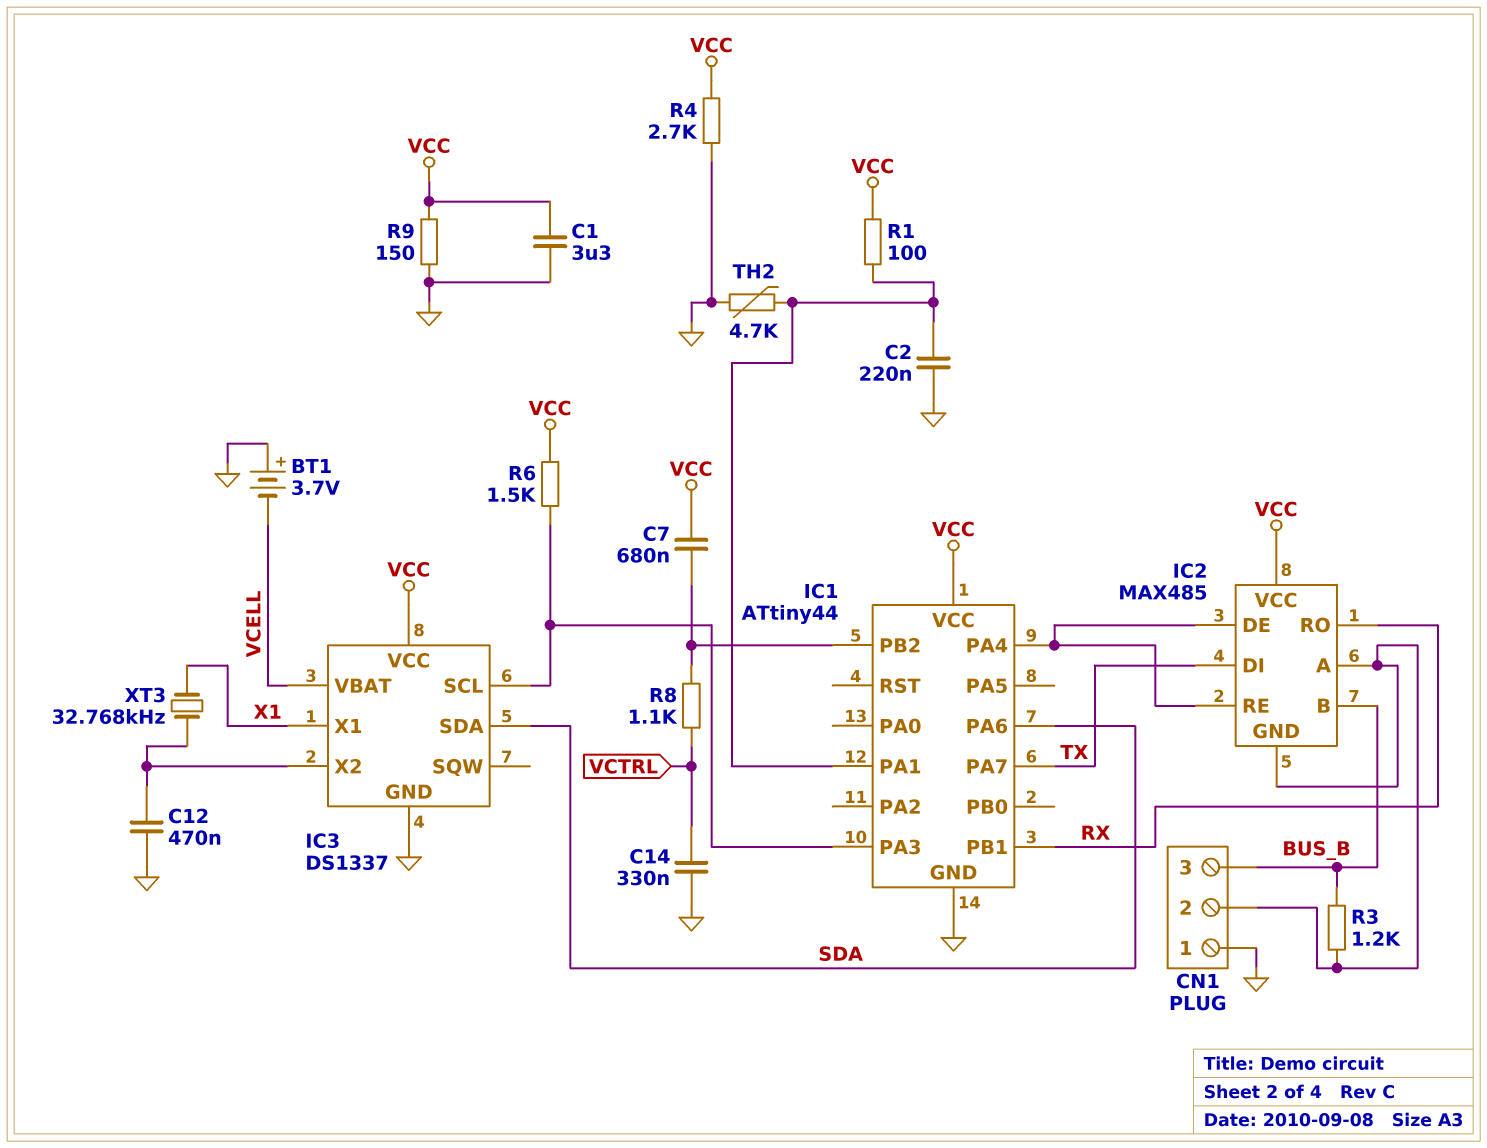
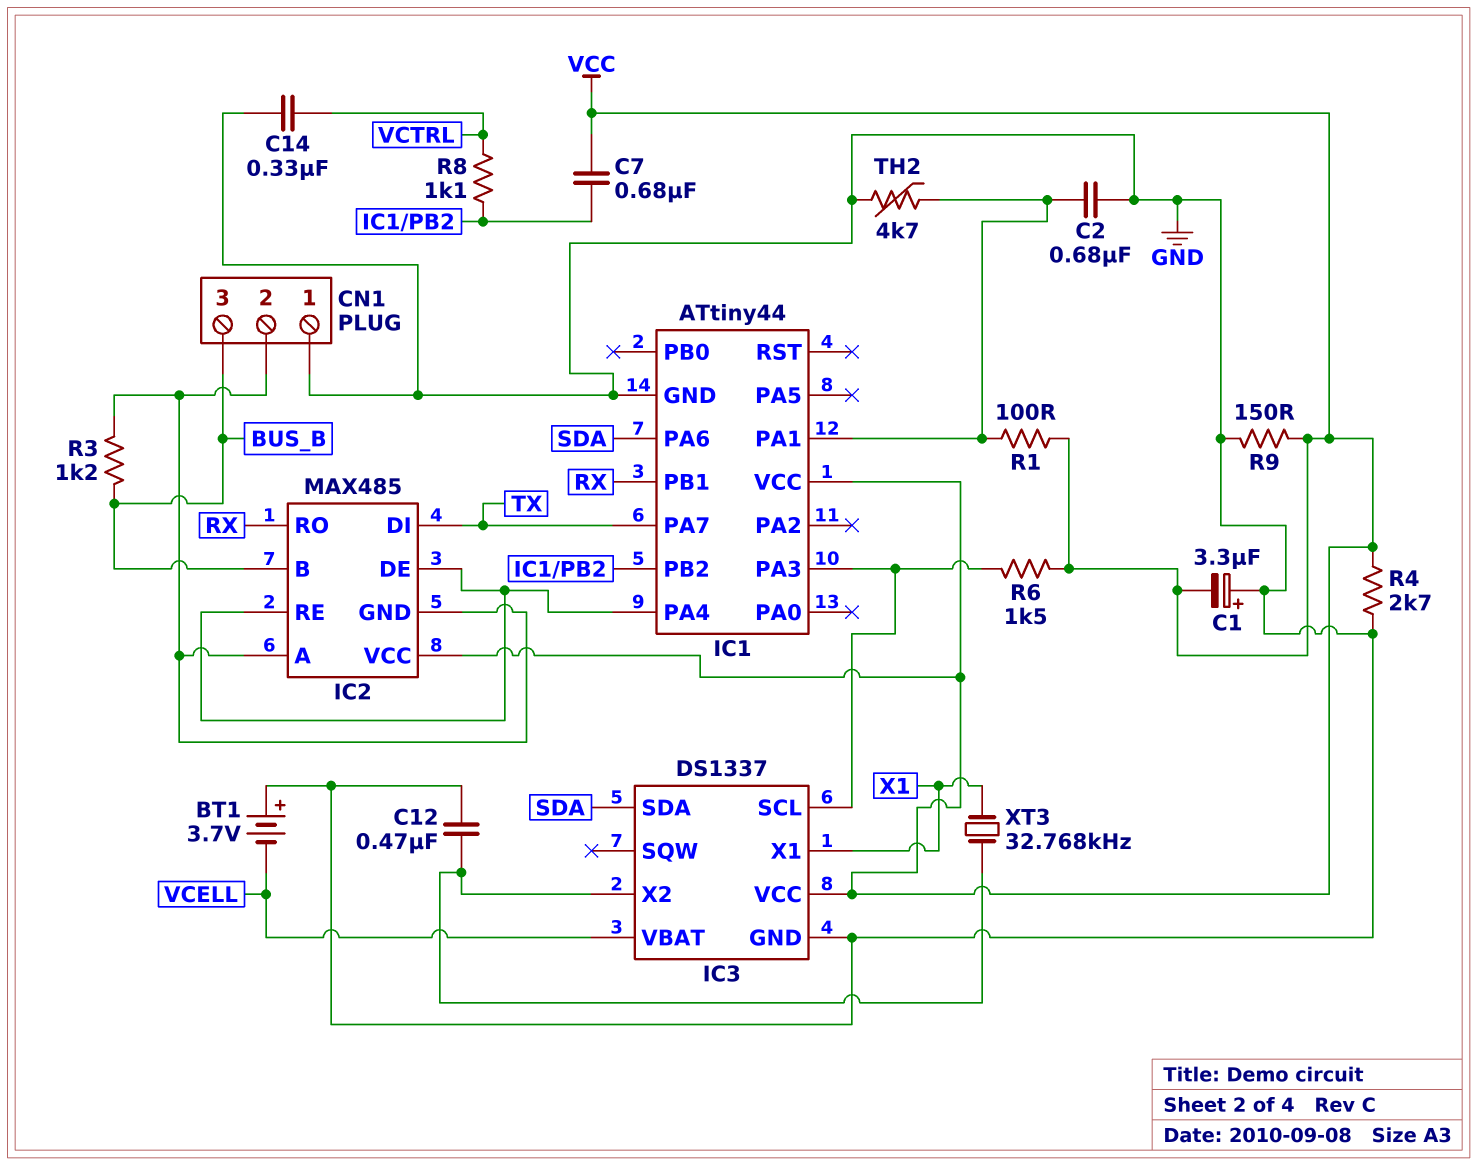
C1: 3.3uF (GND, VCC) -> 3.3uF (plus GND, minus VCC)
C2: 220nF (GND, IC1/PA1) -> 680nF (GND, IC1/PA1)

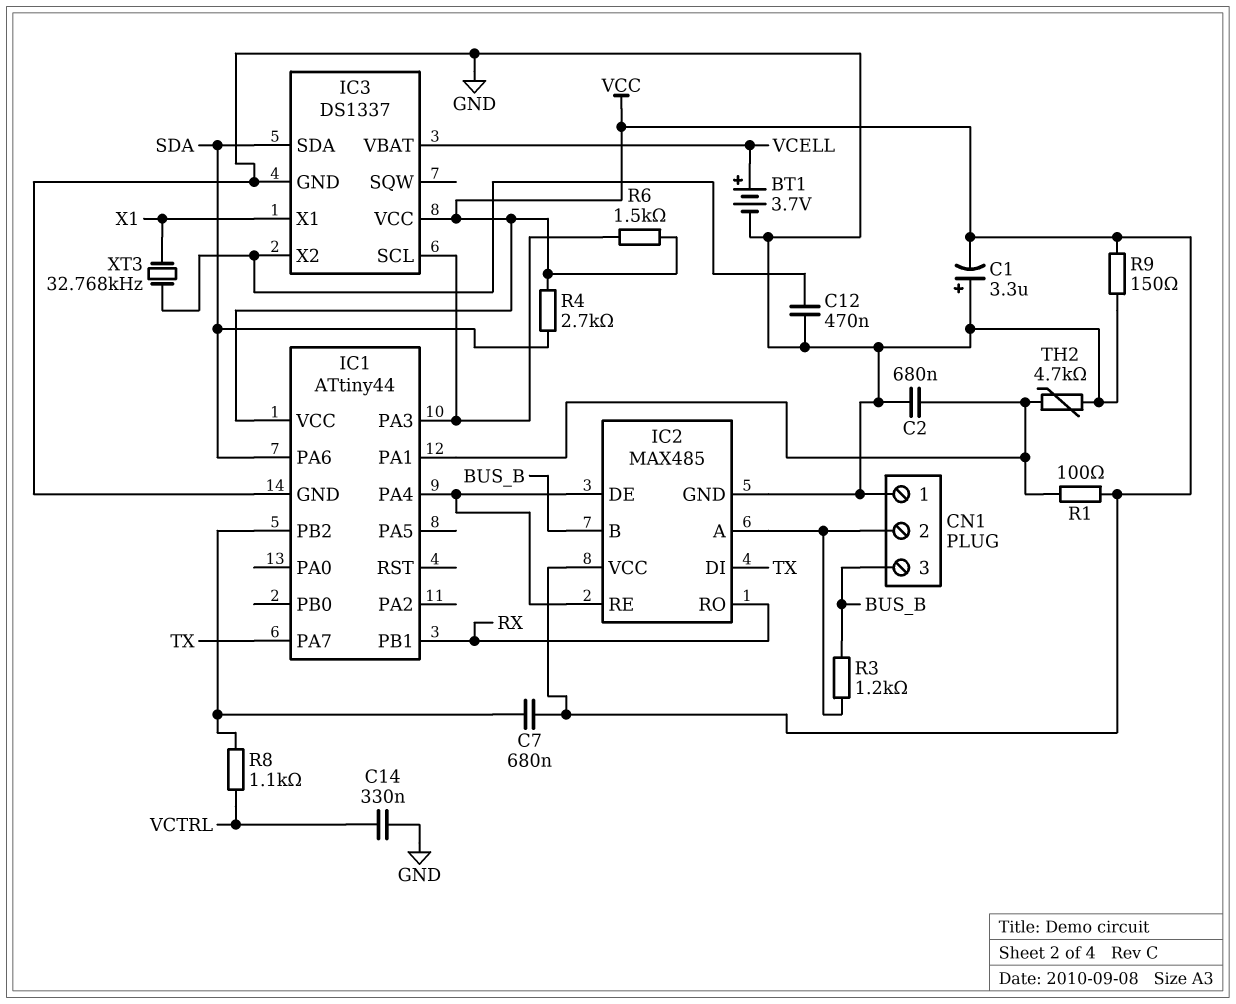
BT1: 3.7V (plus GND, minus VCELL) -> 3.7V (plus VCELL, minus GND)
IC2 pin GND: CN1/2 -> GND
R4: 2.7k (GND, VCC) -> 2.7k (SDA, VCC)

